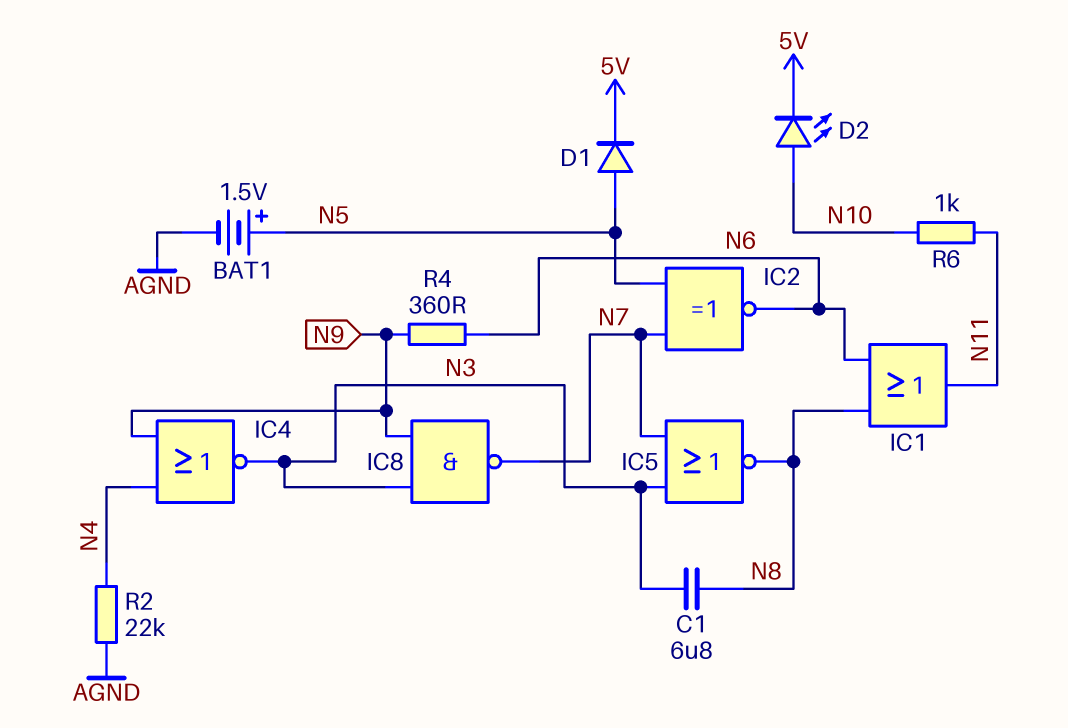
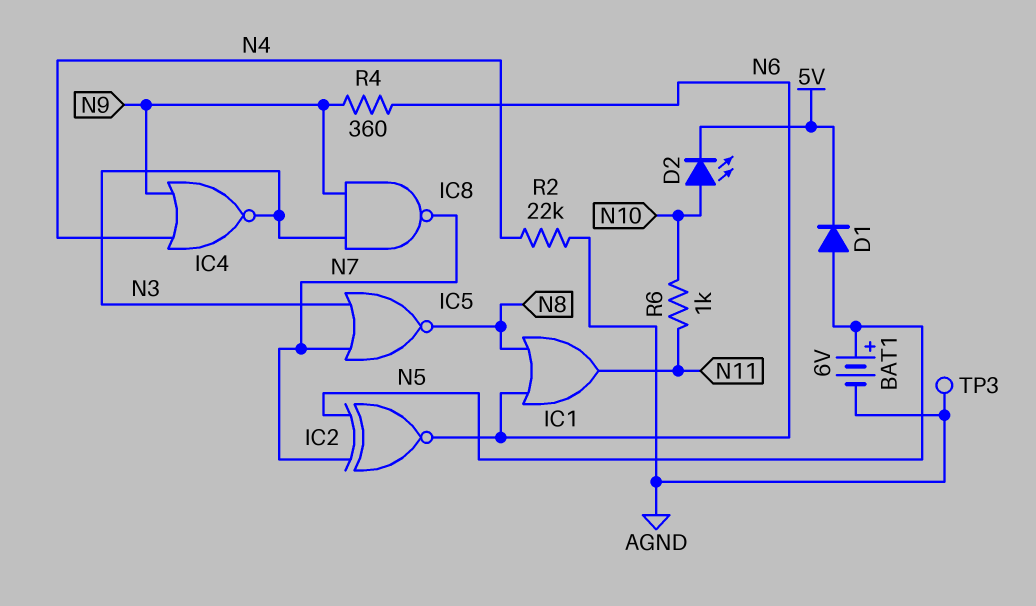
BAT1: 1.5V (plus N5, minus AGND) -> 6V (plus N5, minus AGND)
C1: 6.8uF (N3, N8) -> none
TP3: none -> test point (AGND)

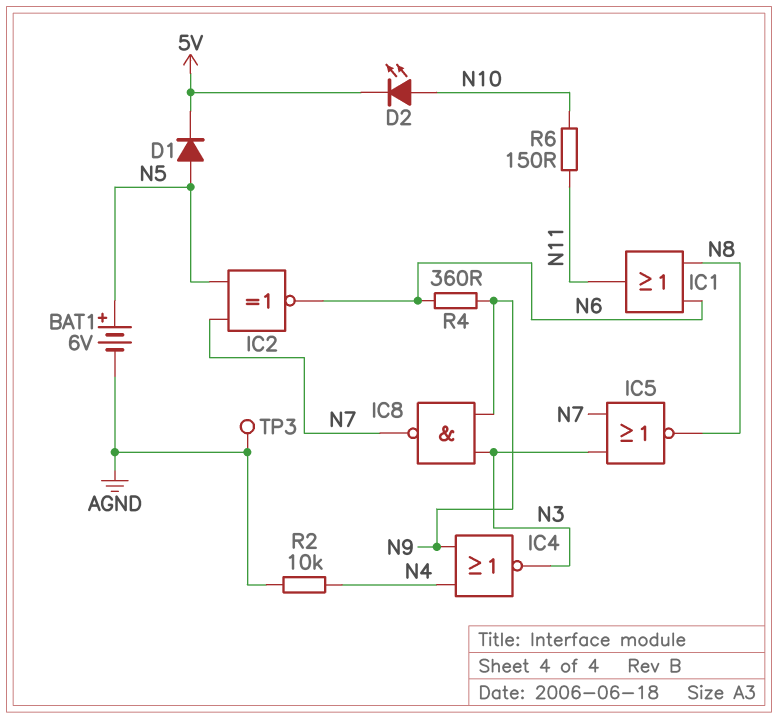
R2: 22k (AGND, N4) -> 10k (AGND, N4)
R6: 1k (N10, N11) -> 150 (N10, N11)

